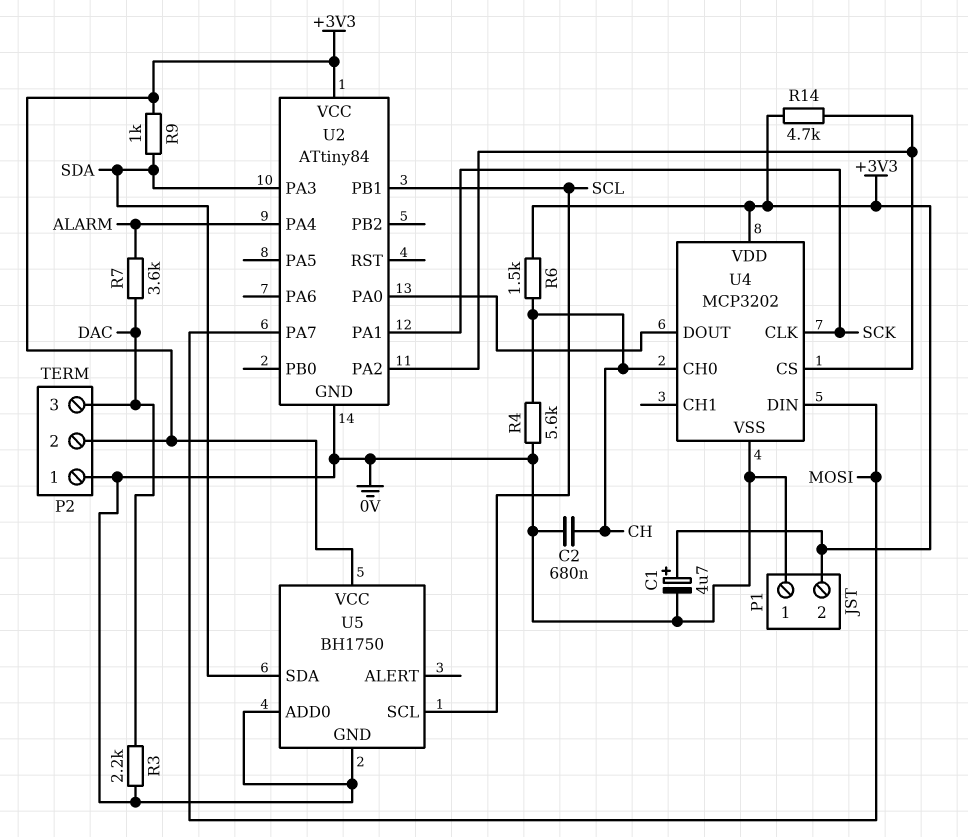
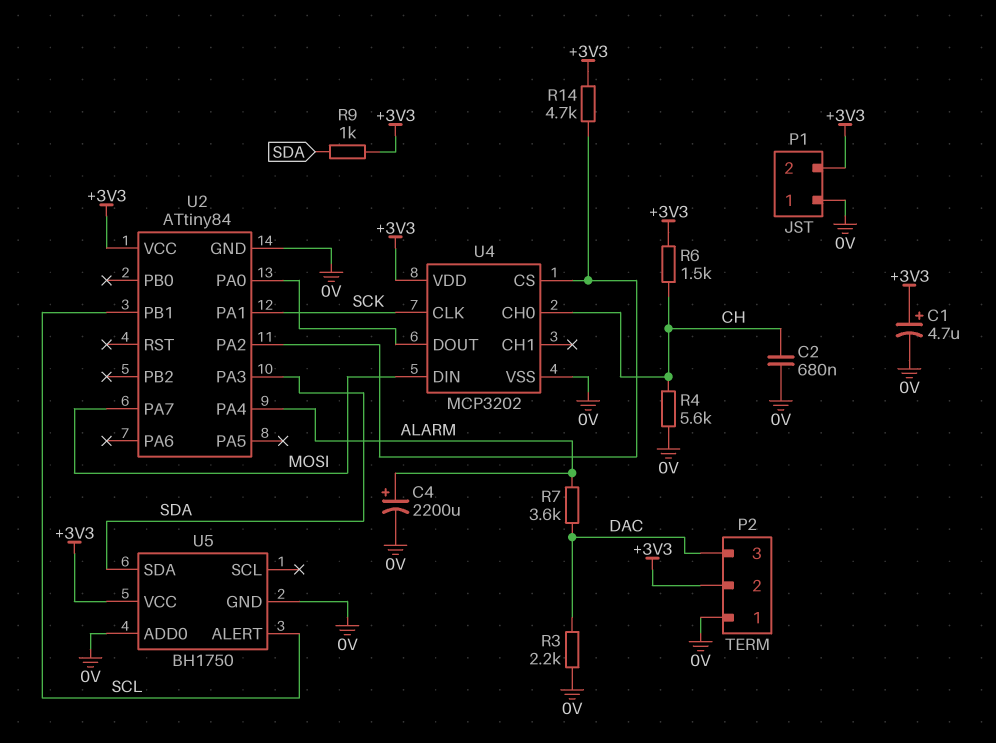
C4: none -> 2200uF (plus ALARM, minus 0V)
U5 pin ALERT: none -> SCL
U5 pin SCL: SCL -> none

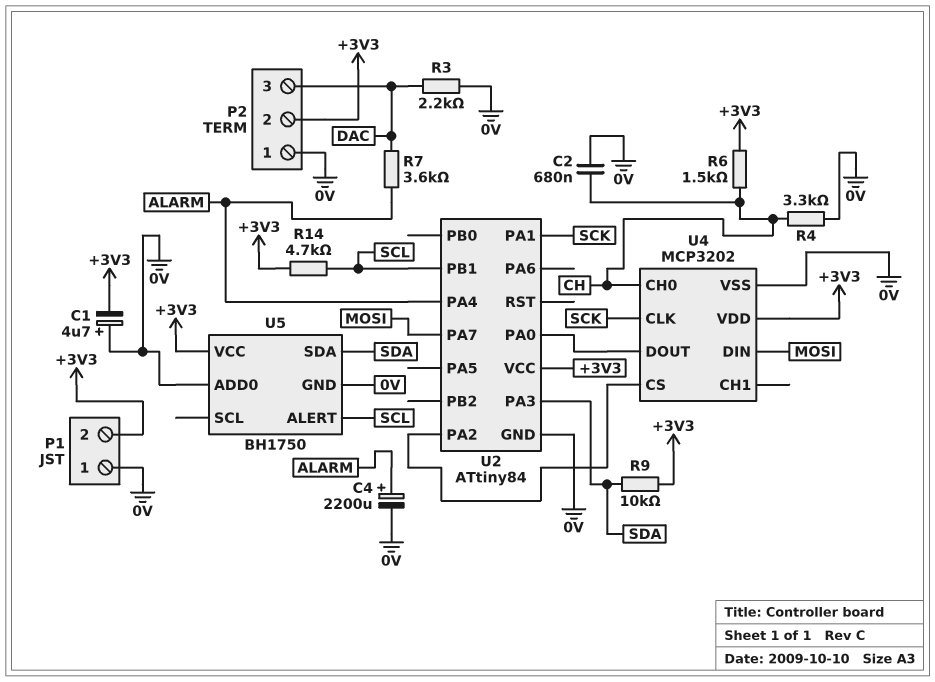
C1: 4.7uF (plus +3V3, minus 0V) -> 4.7uF (plus 0V, minus +3V3)
R4: 5.6k (0V, CH) -> 3.3k (0V, CH)
R9: 1k (+3V3, SDA) -> 10k (+3V3, SDA)
R14: 4.7k (+3V3, U2/PA2) -> 4.7k (+3V3, SCL)

